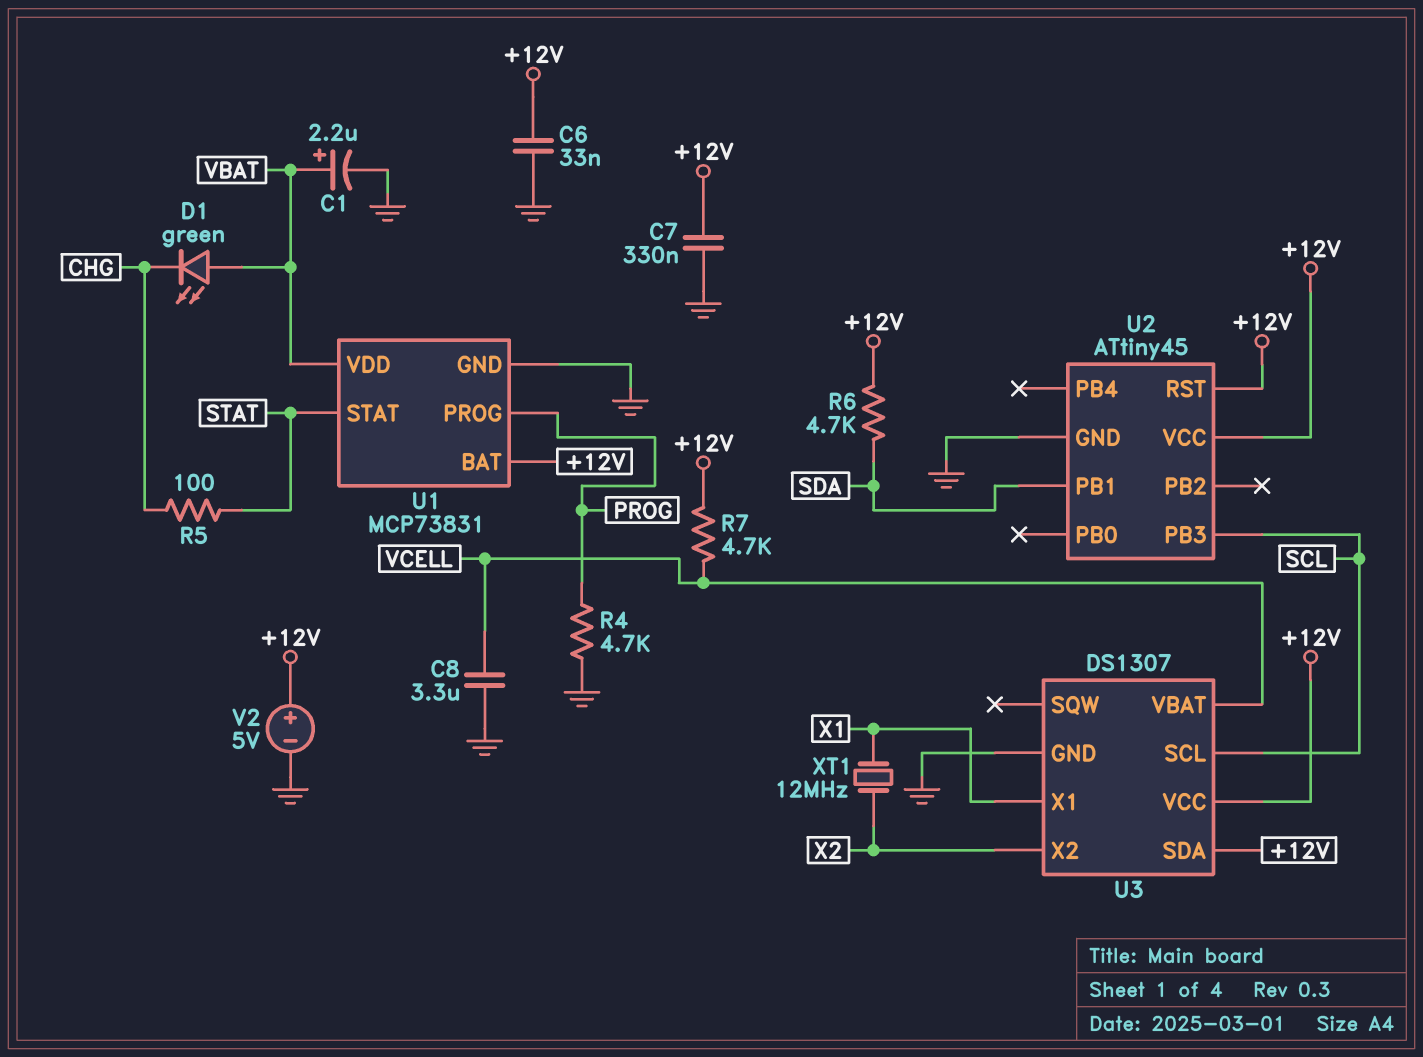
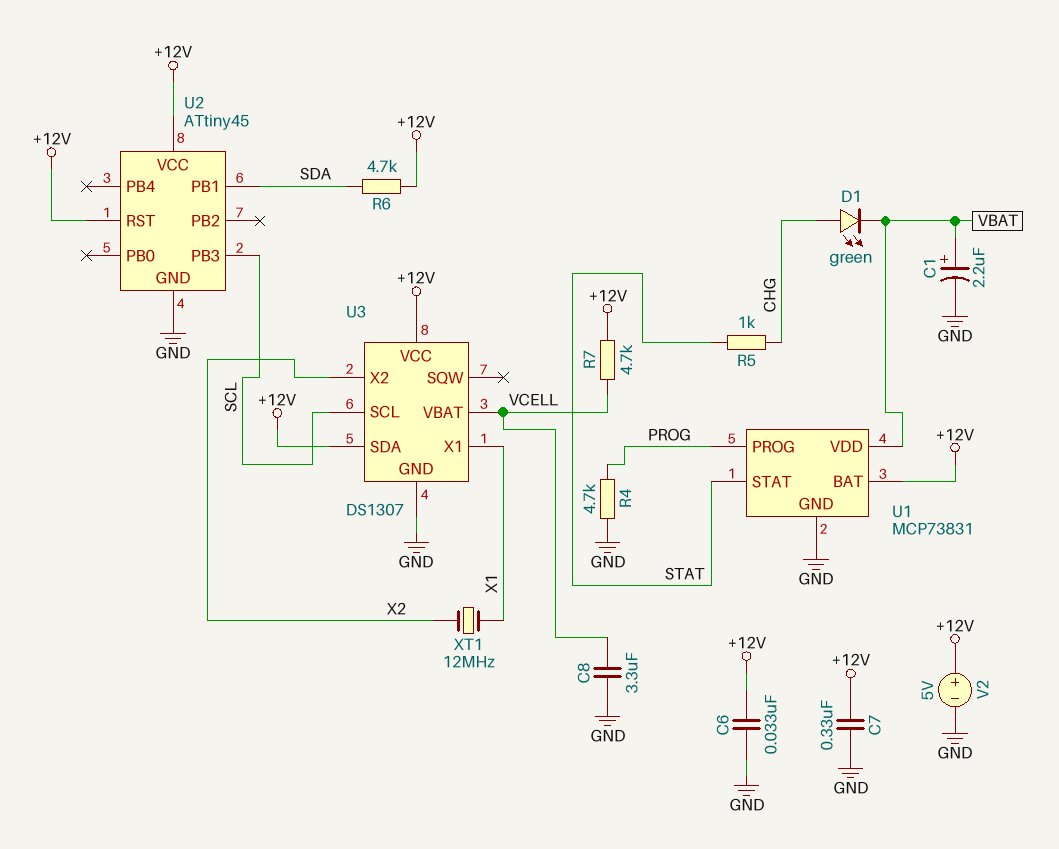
D1: LED green (A VBAT, K CHG) -> LED green (A CHG, K VBAT)
R5: 100 (CHG, STAT) -> 1k (CHG, STAT)

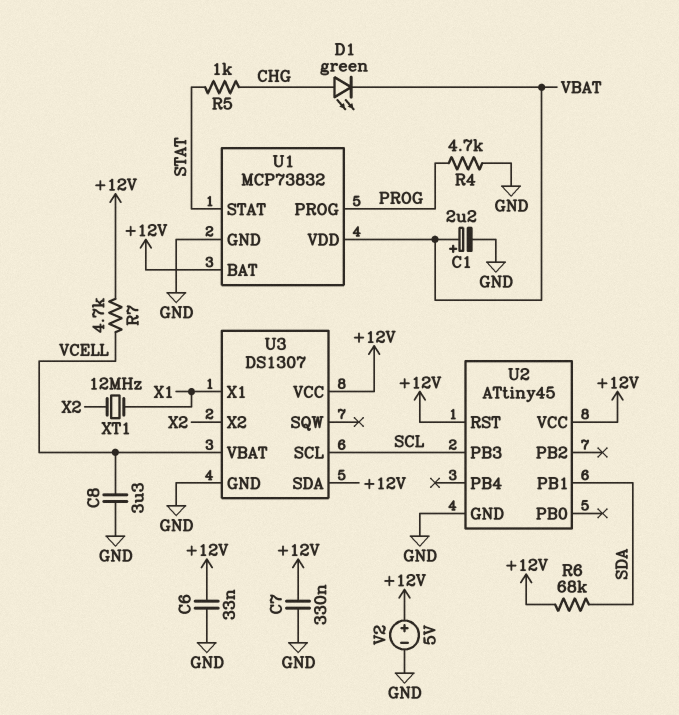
R6: 4.7k (+12V, SDA) -> 68k (+12V, SDA)
U1: MCP73831 -> MCP73832

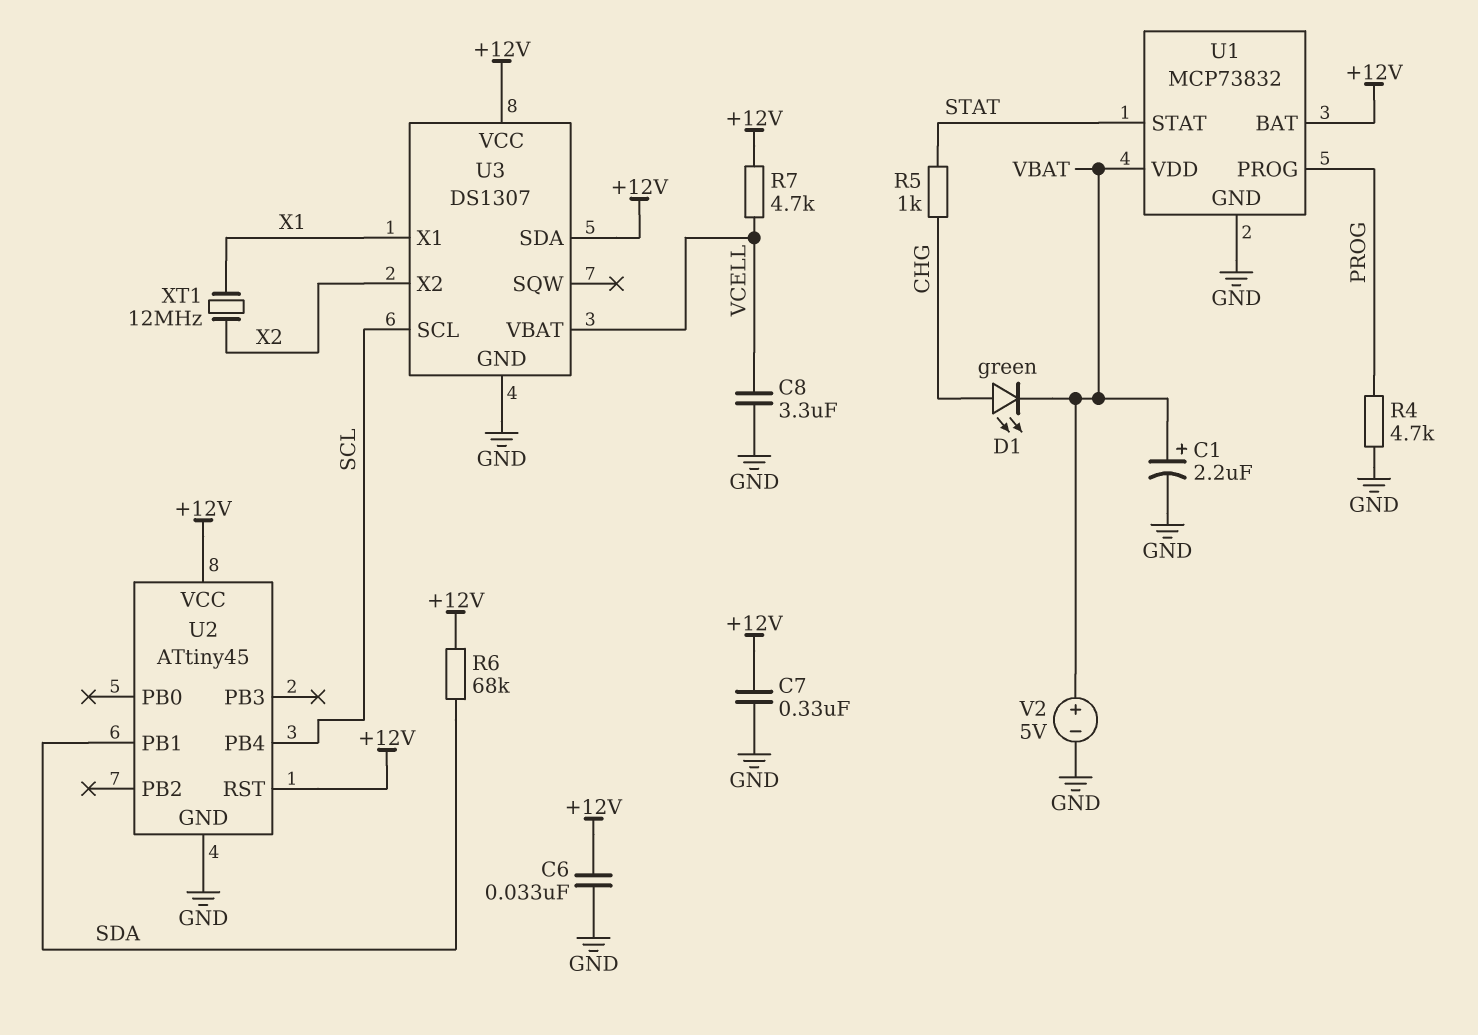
U2 pin PB3: SCL -> none
U2 pin PB4: none -> SCL
V2: 5V (plus +12V, minus GND) -> 5V (plus VBAT, minus GND)

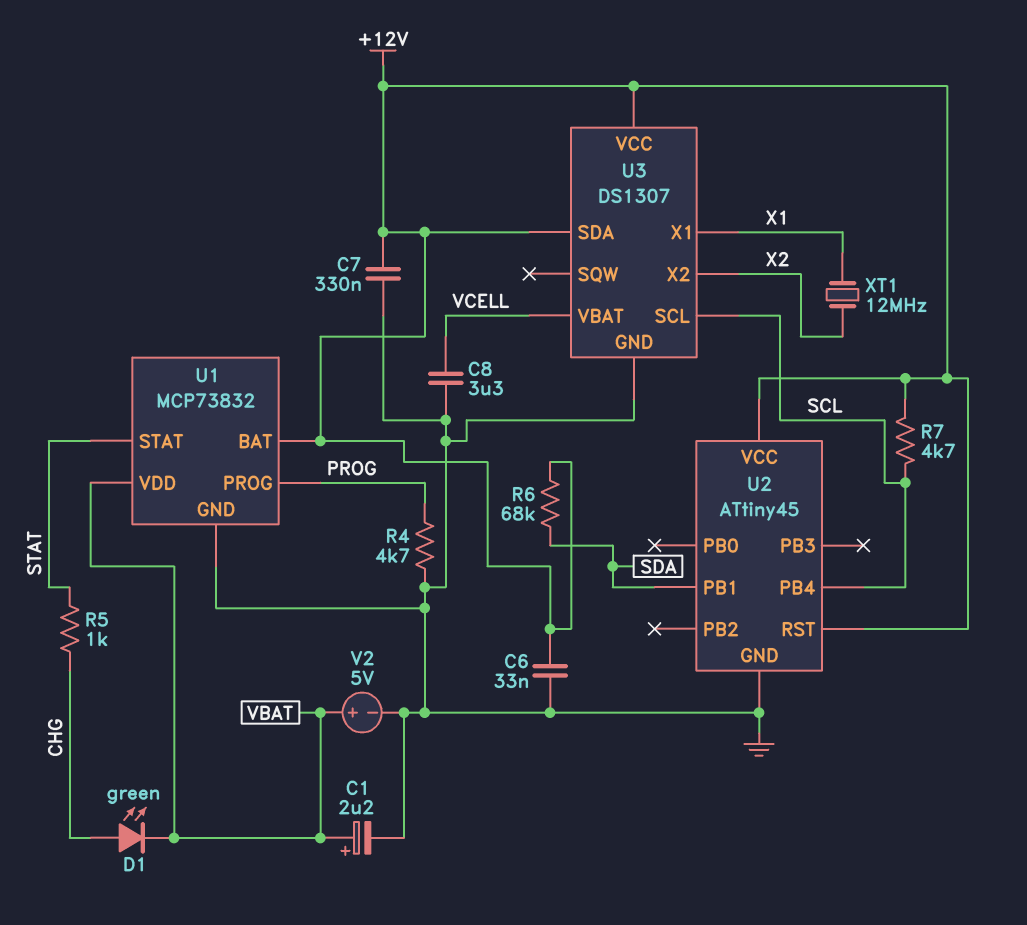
R7: 4.7k (+12V, VCELL) -> 4.7k (+12V, SCL)

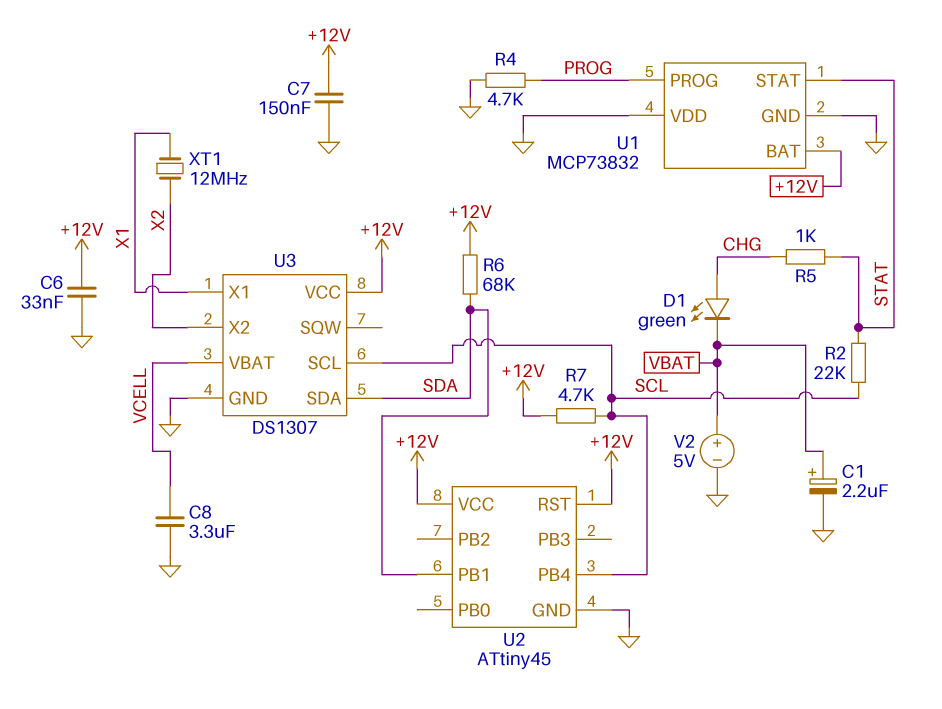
C7: 330nF (+12V, GND) -> 150nF (+12V, GND)
R2: none -> 22k (SCL, STAT)
U1 pin VDD: VBAT -> GND
U3 pin SDA: +12V -> SDA

